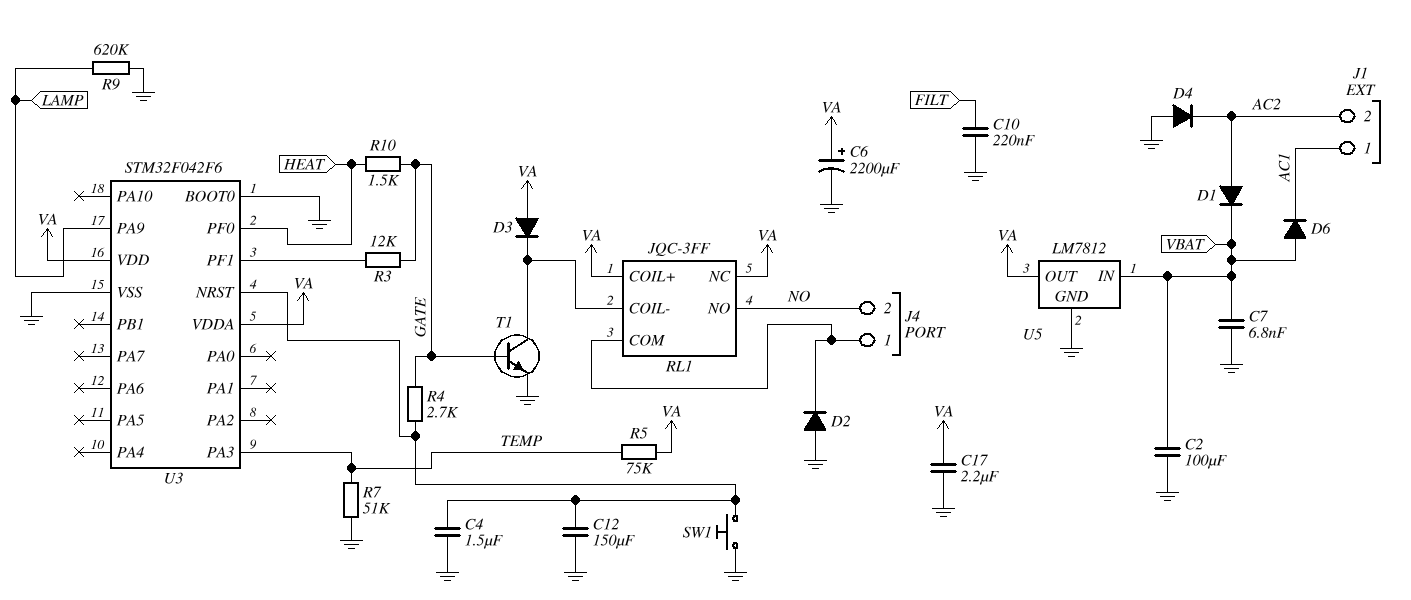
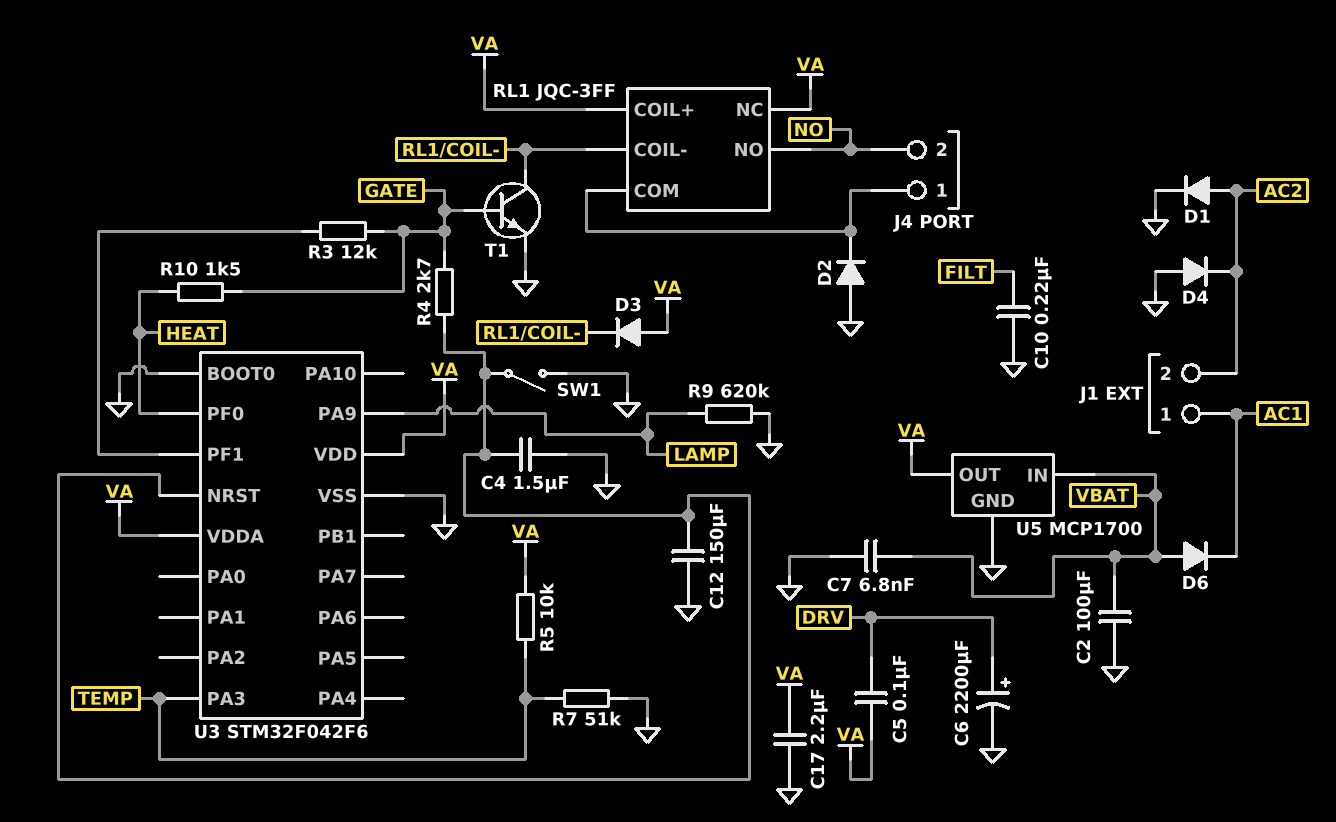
C5: none -> 100nF (DRV, VA)
C6: 2200uF (plus VA, minus GND) -> 2200uF (plus DRV, minus GND)
D1: diode (A AC2, K VBAT) -> diode (A AC2, K GND)
R5: 75k (TEMP, VA) -> 10k (TEMP, VA)
SW1: button (GND, U3/NRST) -> switch (GND, U3/NRST)
U5: LM7812 -> MCP1700

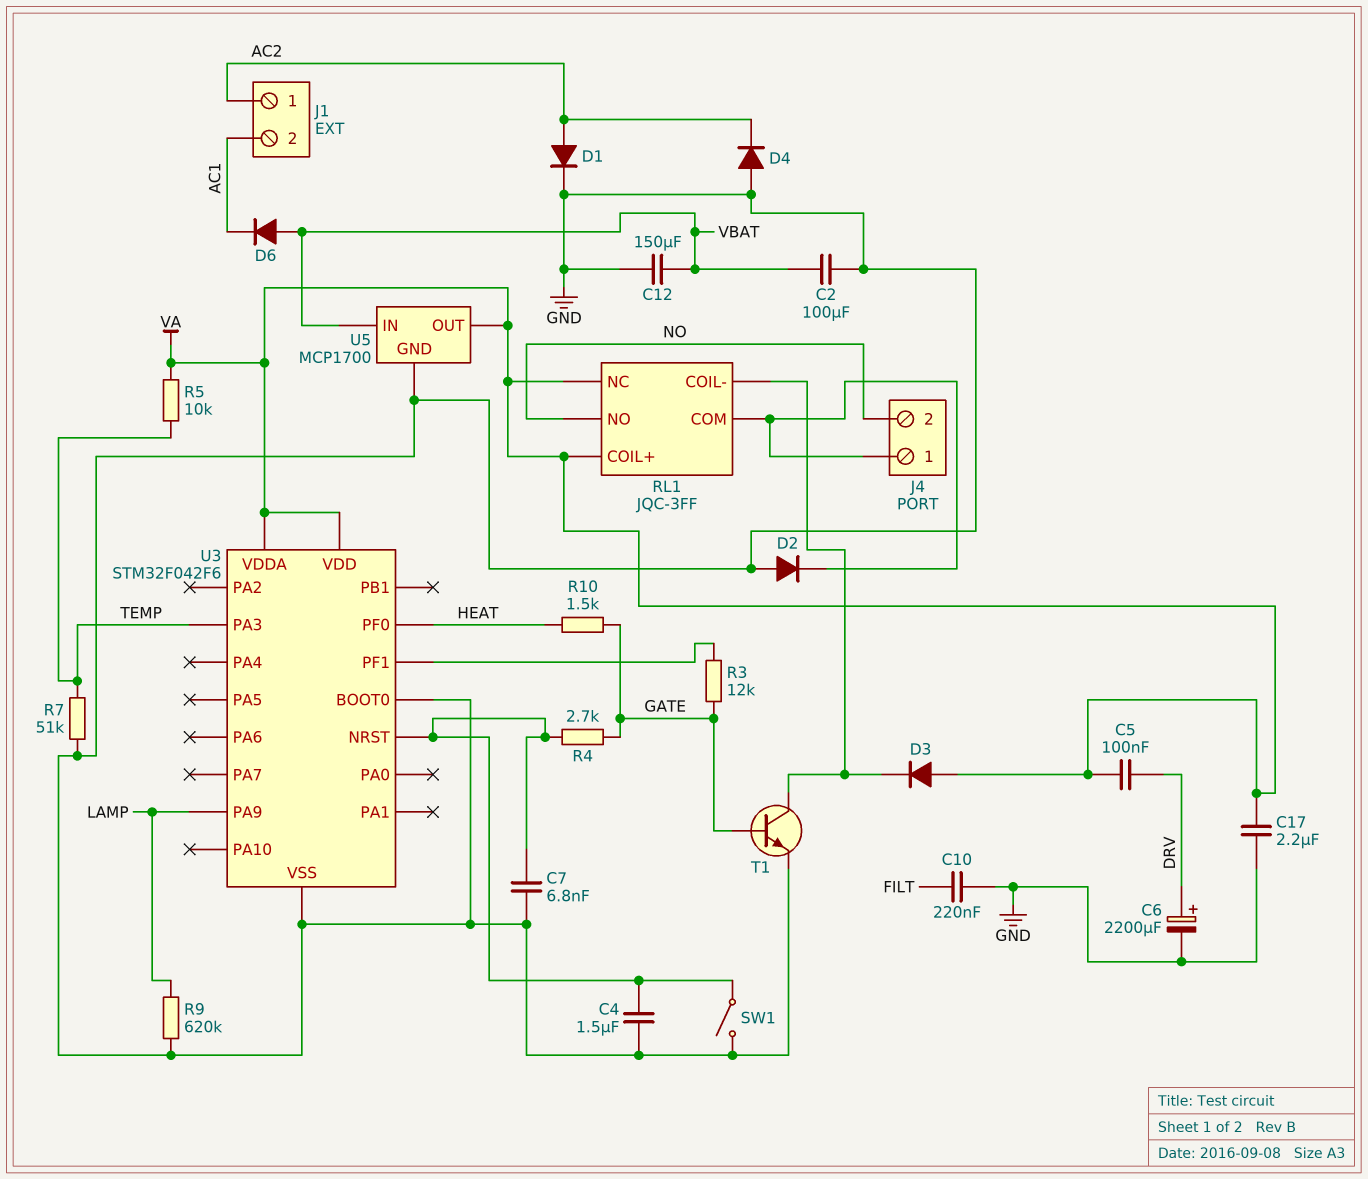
C7: 6.8nF (GND, VBAT) -> 6.8nF (GND, U3/NRST)
C12: 150uF (GND, U3/NRST) -> 150uF (GND, VBAT)
J1 pin 1: AC1 -> AC2
J1 pin 2: AC2 -> AC1

